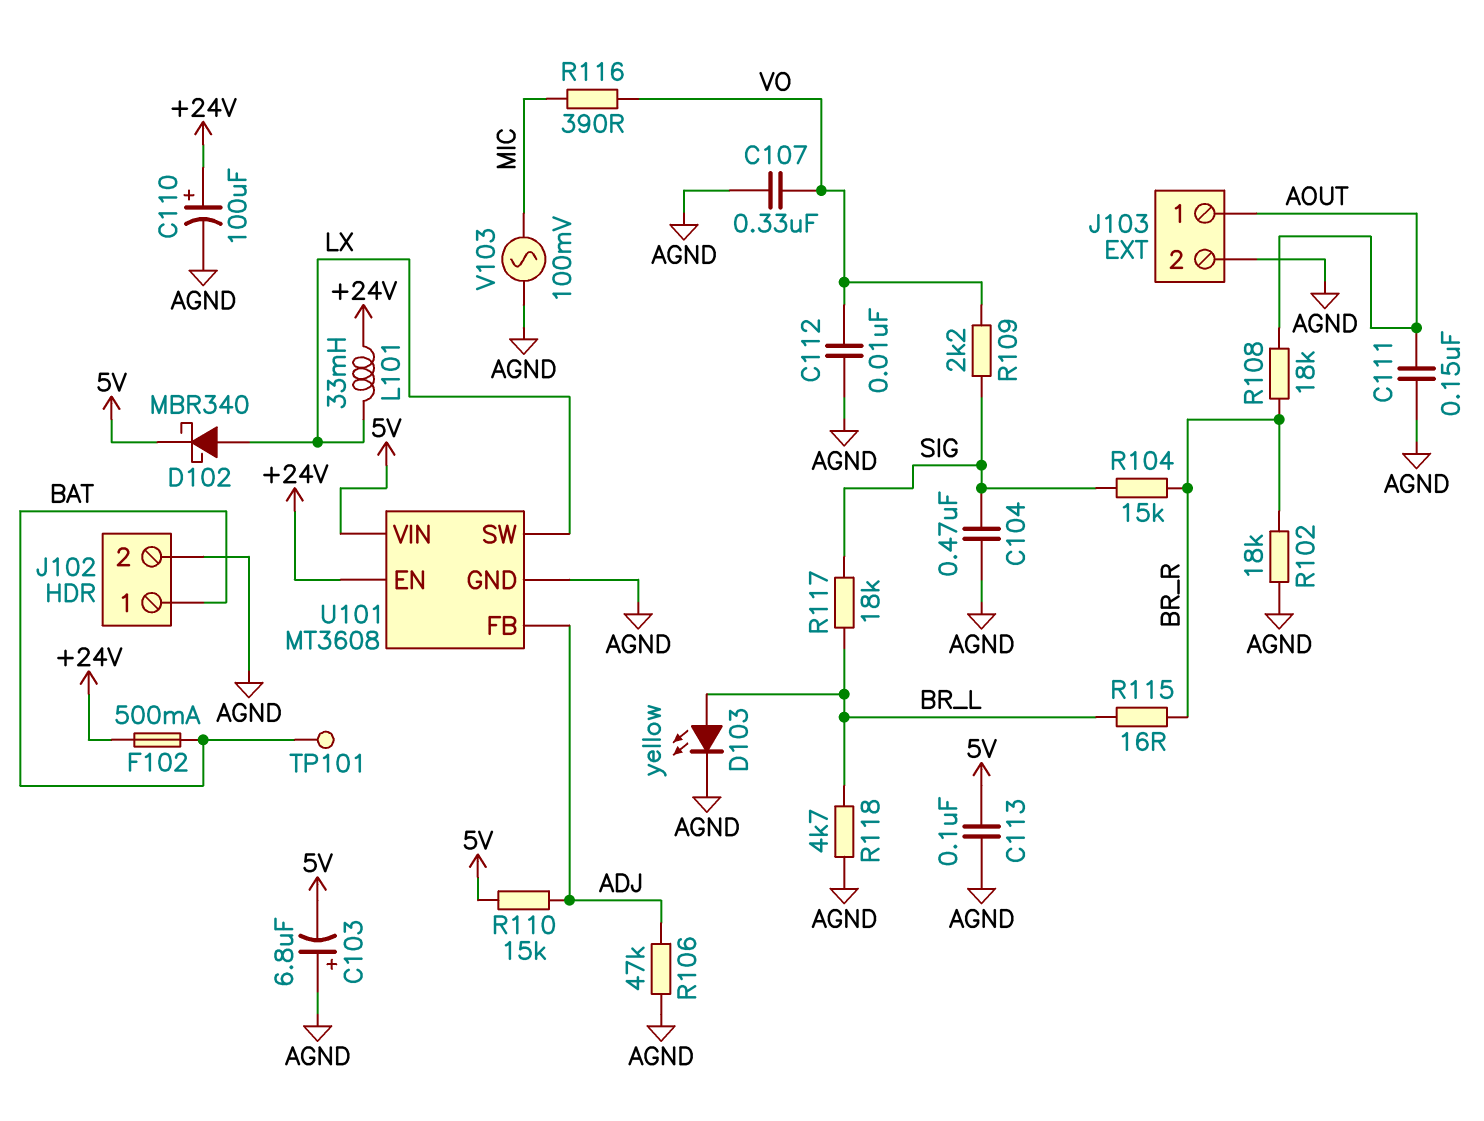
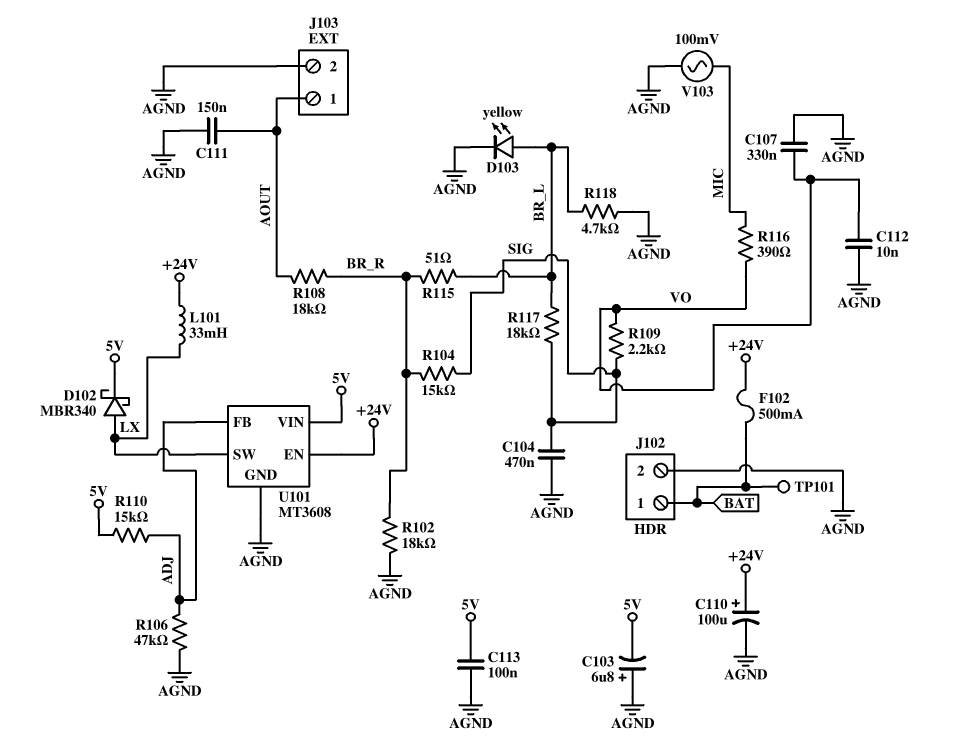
R115: 16 (BR_L, BR_R) -> 51 (BR_L, BR_R)

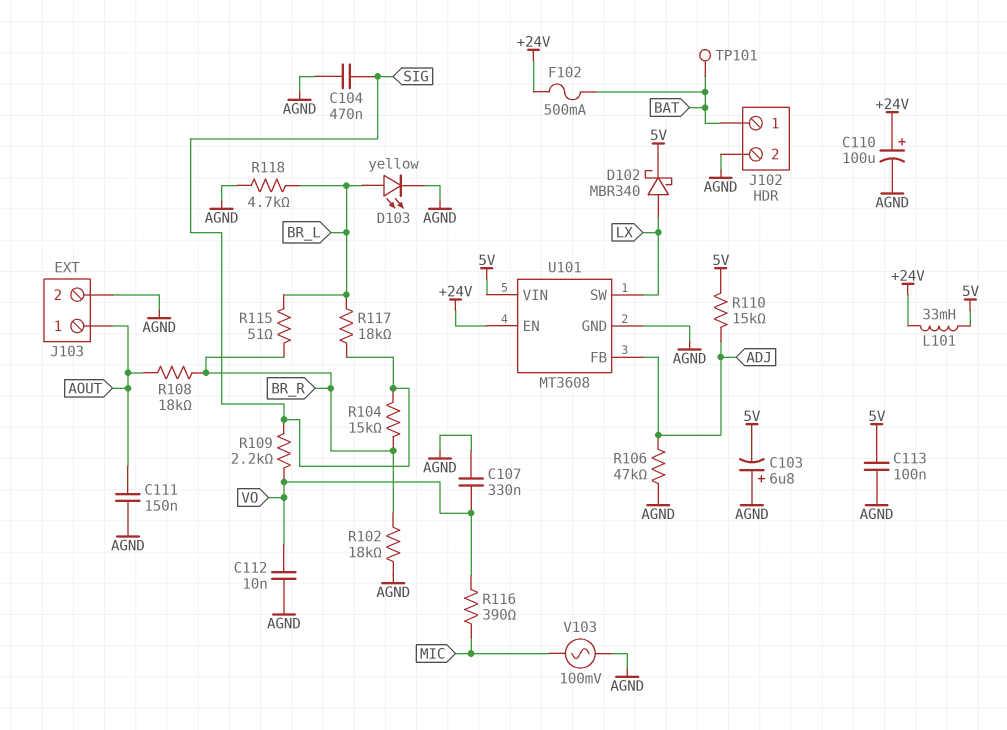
L101: 33mH (+24V, LX) -> 33mH (+24V, 5V)

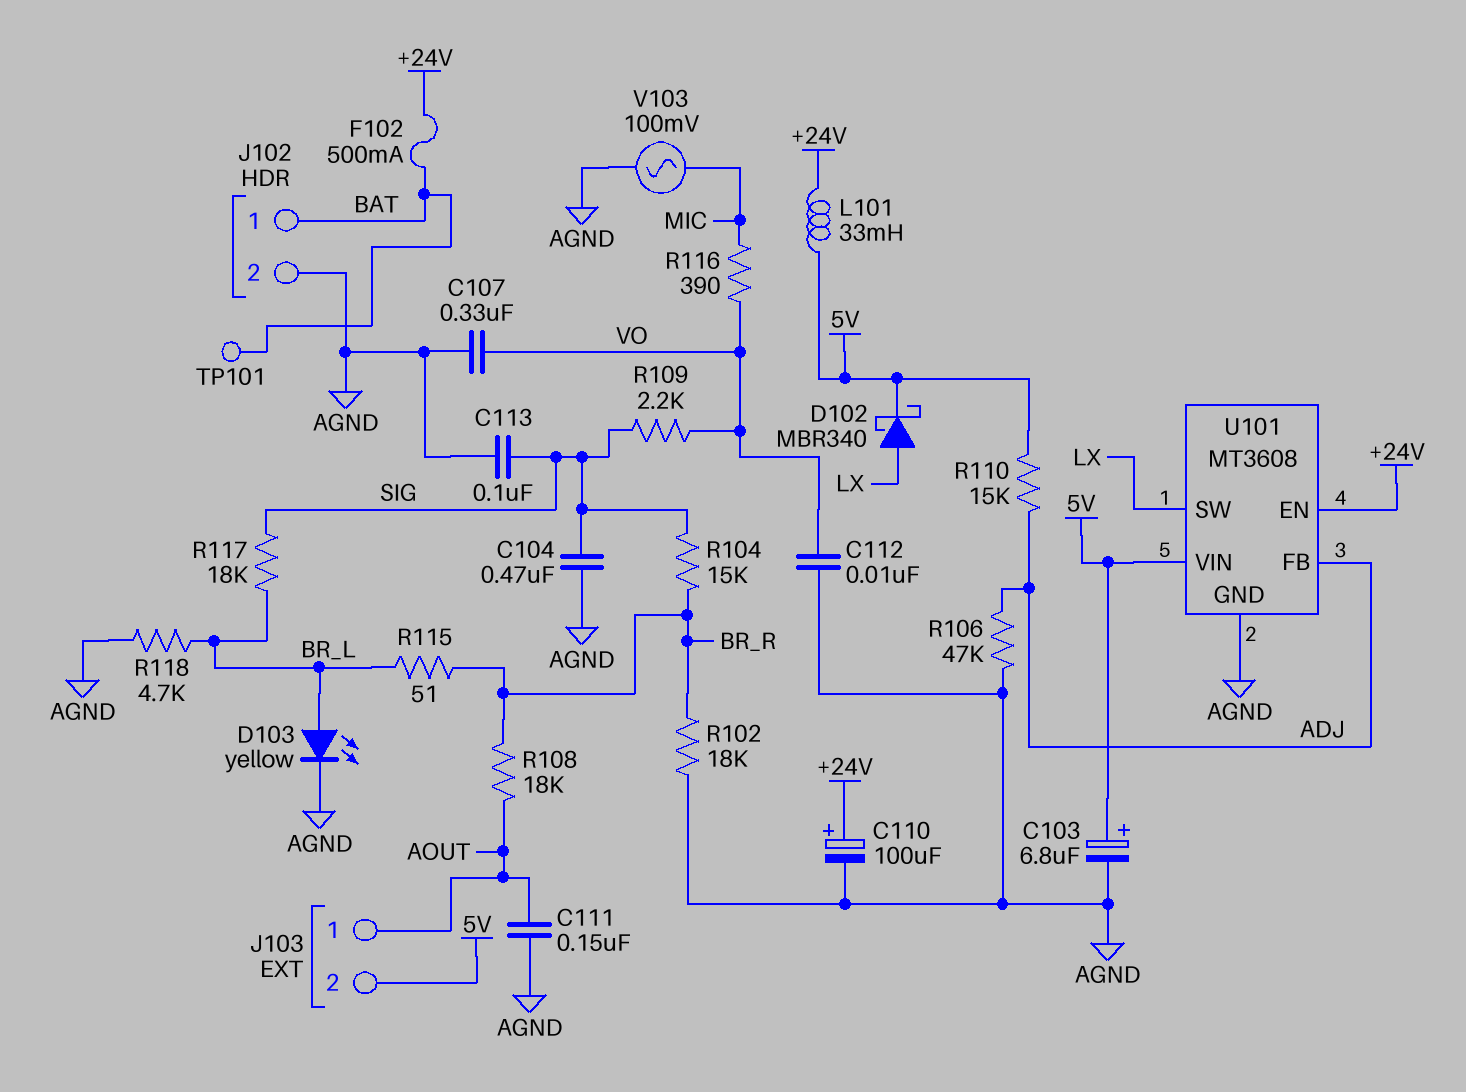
C103: 6.8uF (plus AGND, minus 5V) -> 6.8uF (plus 5V, minus AGND)
C113: 100nF (5V, AGND) -> 100nF (AGND, SIG)
J103 pin 2: AGND -> 5V

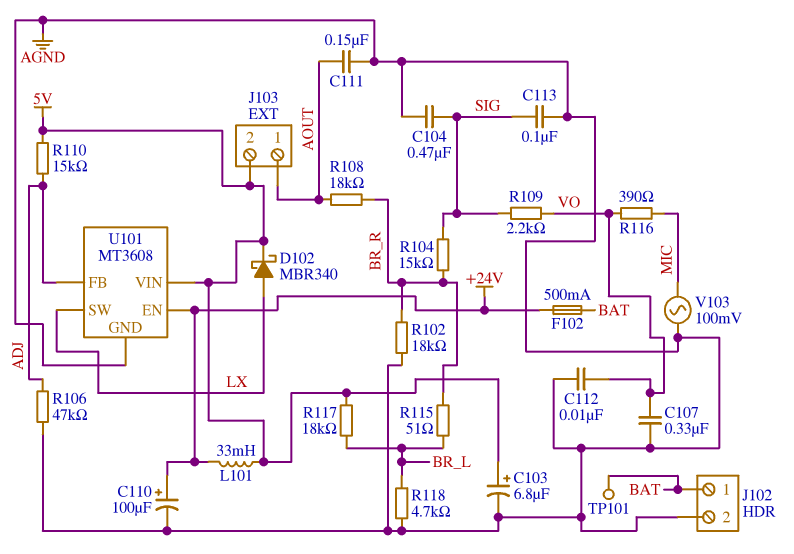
D103: LED yellow (A BR_L, K AGND) -> none
R117: 18k (BR_L, SIG) -> 18k (5V, BR_L)

